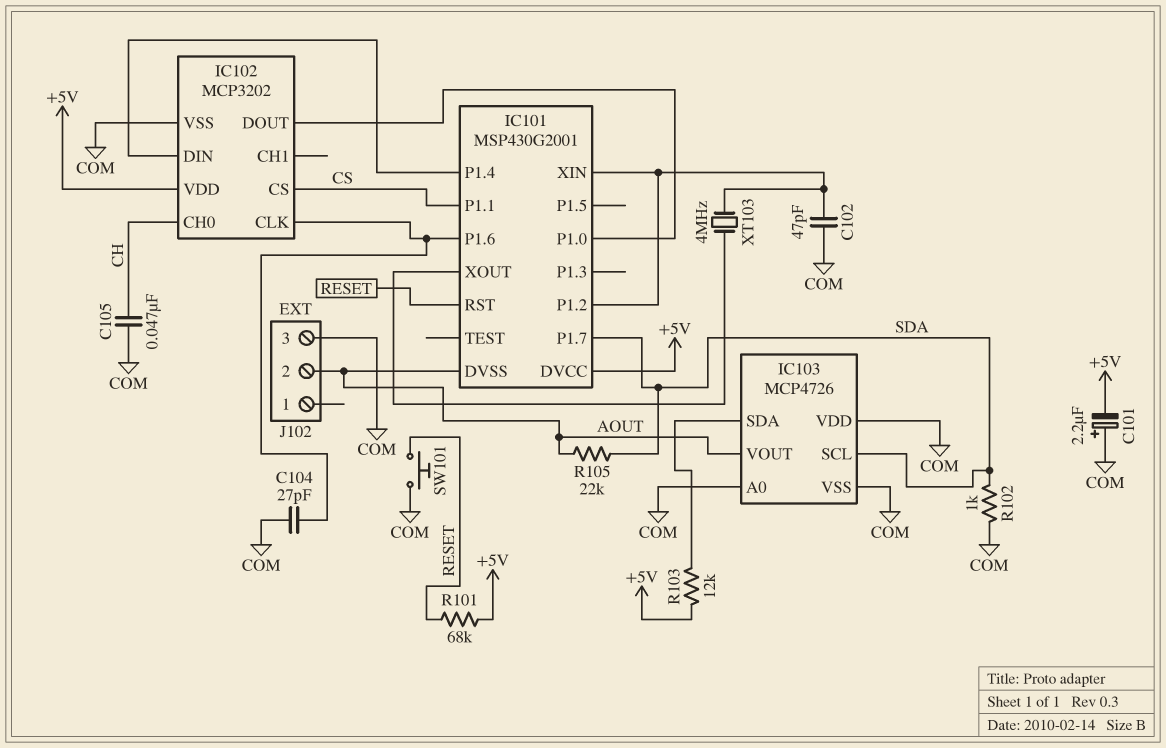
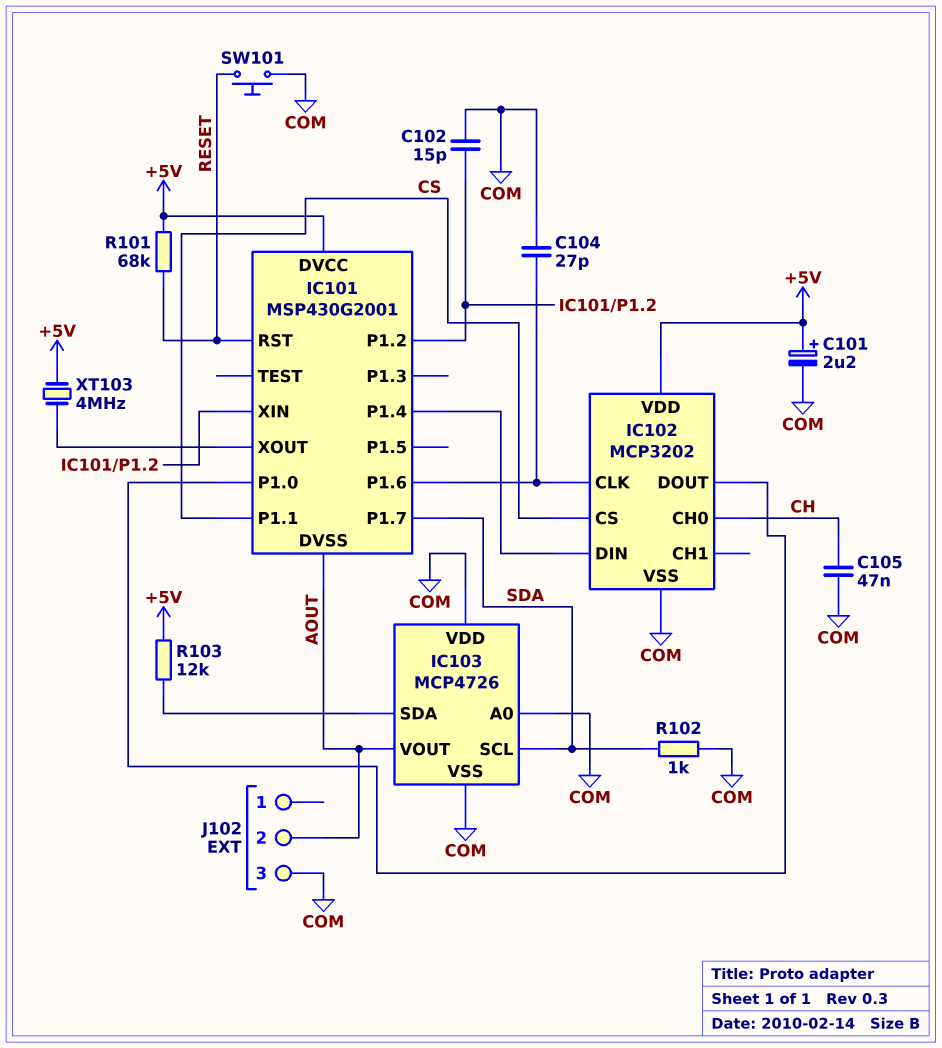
C101: 2.2uF (plus COM, minus +5V) -> 2.2uF (plus +5V, minus COM)
C102: 47pF (COM, IC101/P1.2) -> 15pF (COM, IC101/P1.2)
R105: 22k (AOUT, SDA) -> none
XT103: 4MHz (IC101/P1.2, IC101/XOUT) -> 4MHz (+5V, IC101/XOUT)

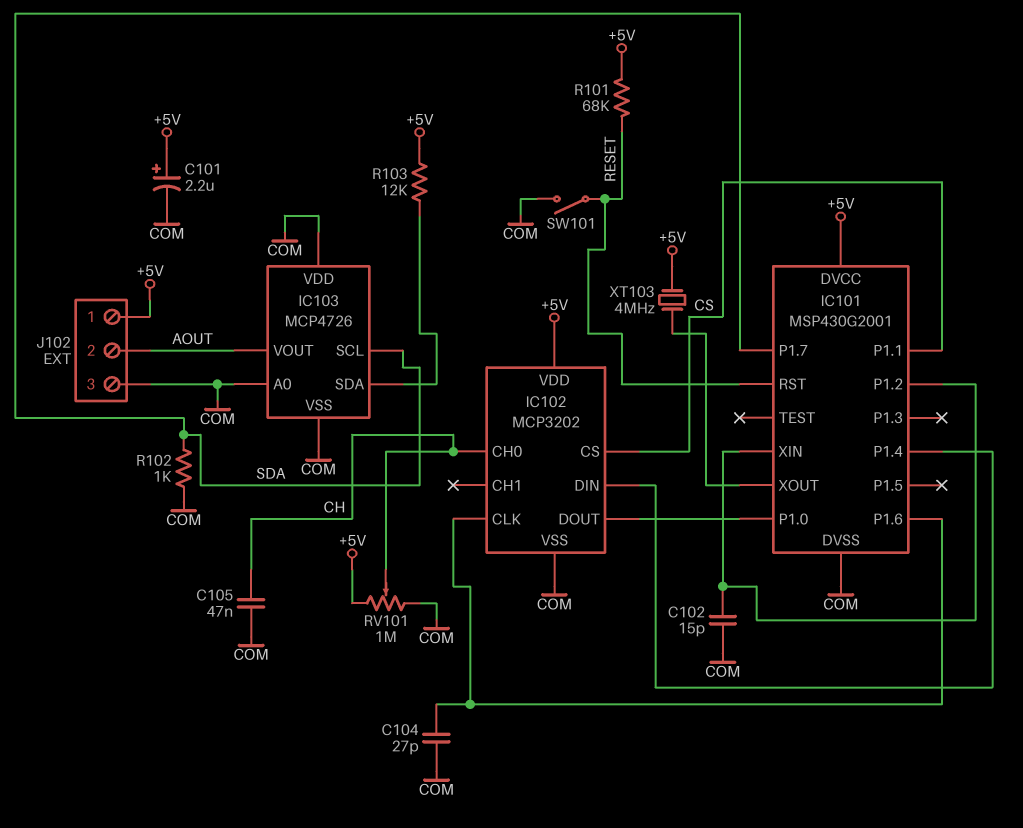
IC101 pin DVSS: AOUT -> COM
J102 pin 1: none -> +5V
RV101: none -> 1M (+5V, COM, wiper CH)
SW101: button (COM, RESET) -> switch (COM, RESET)

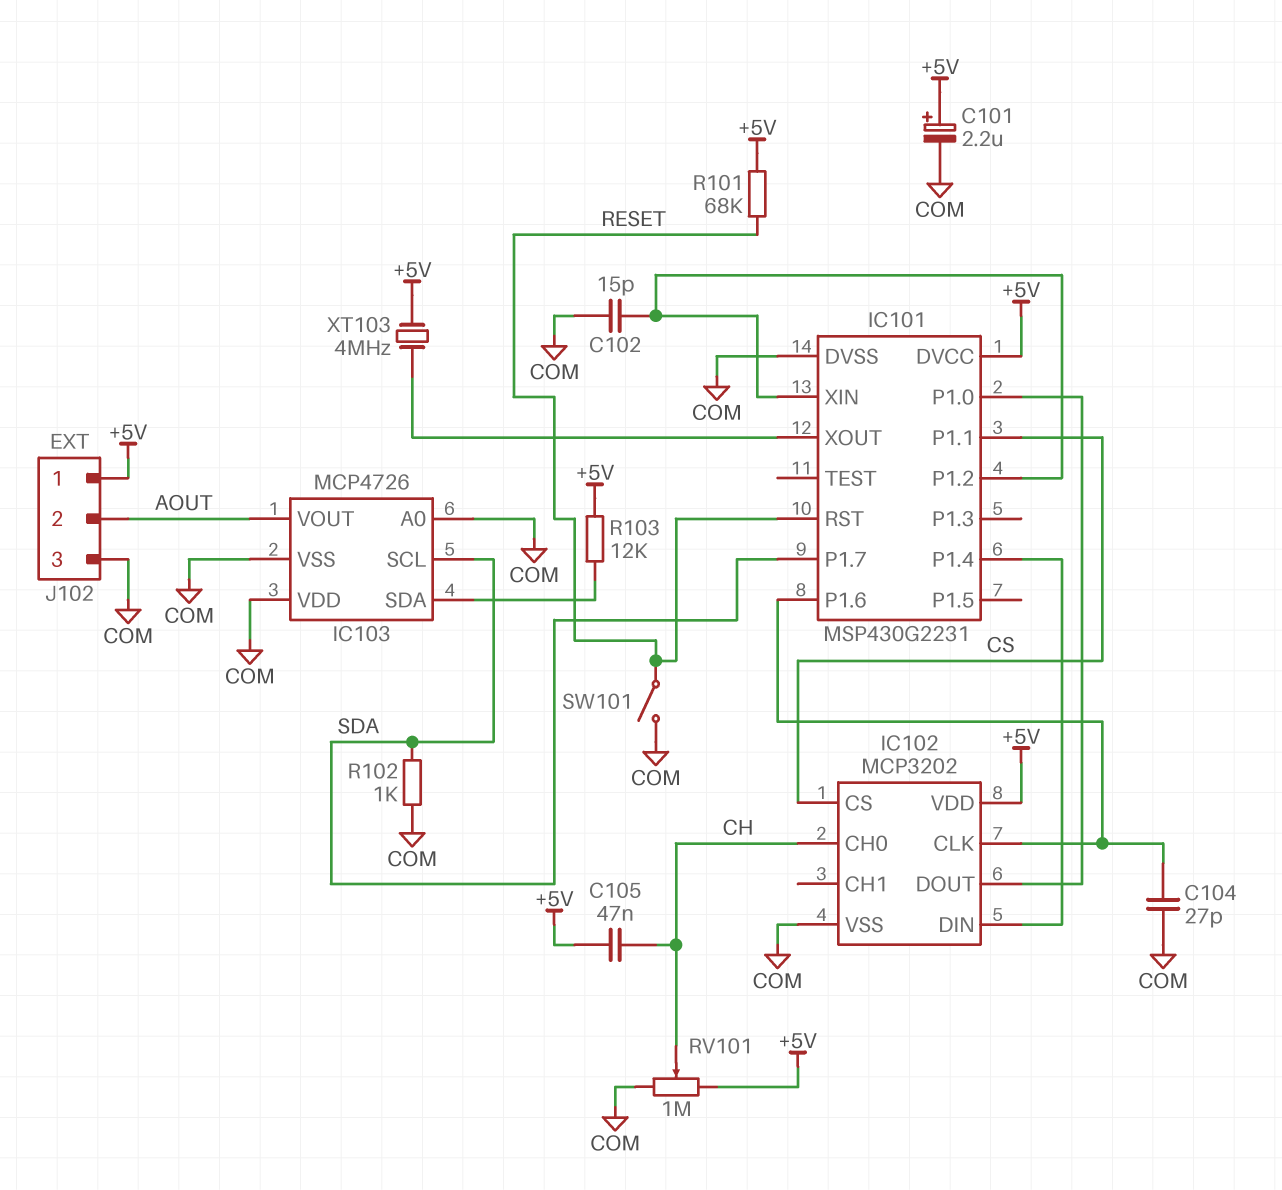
C105: 47nF (CH, COM) -> 47nF (+5V, CH)
IC101: MSP430G2001 -> MSP430G2231

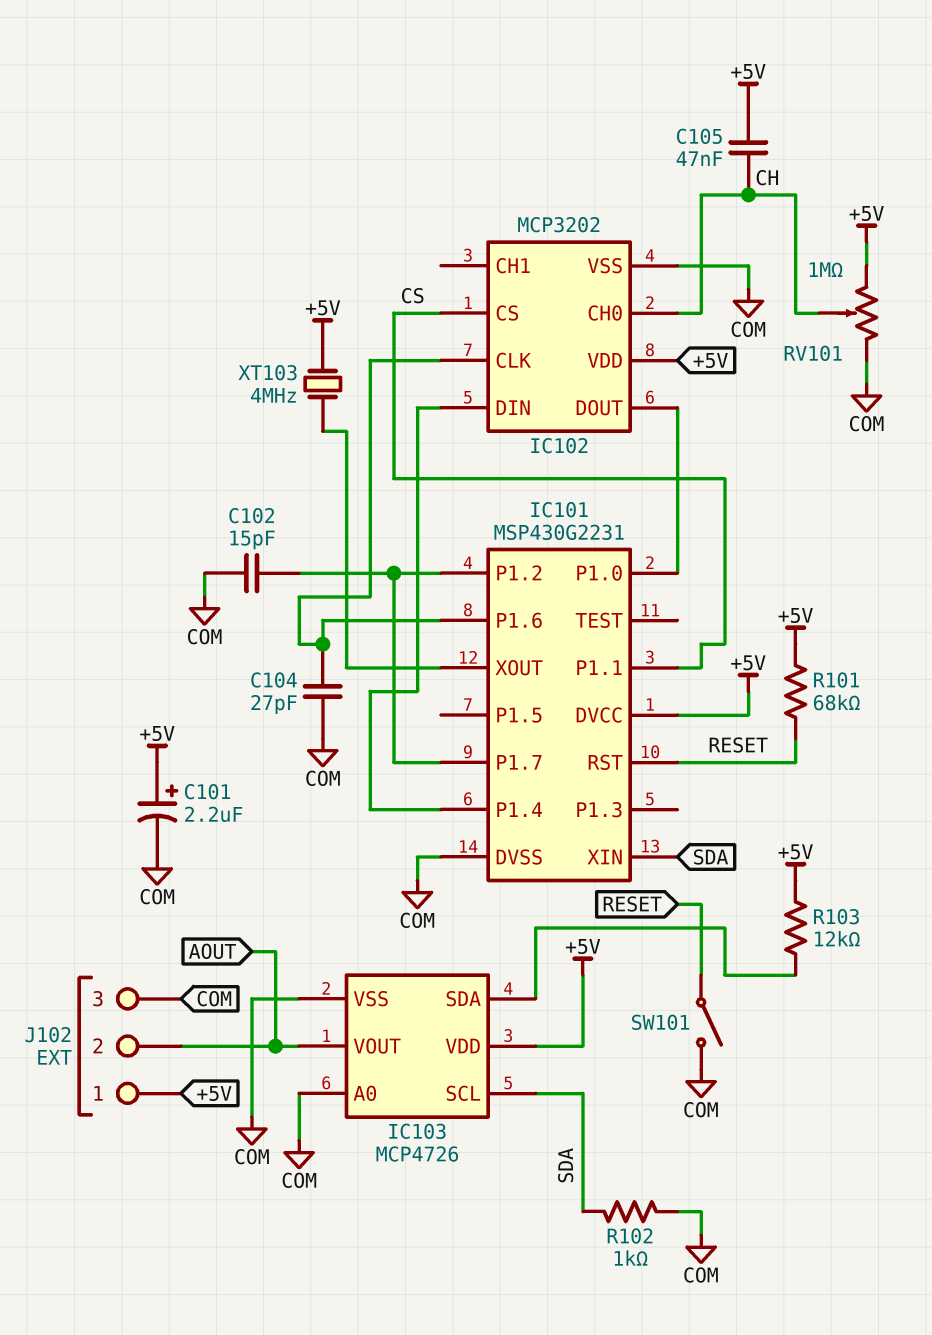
IC101 pin P1.7: SDA -> IC101/P1.2
IC101 pin XIN: IC101/P1.2 -> SDA
IC103 pin VDD: COM -> +5V

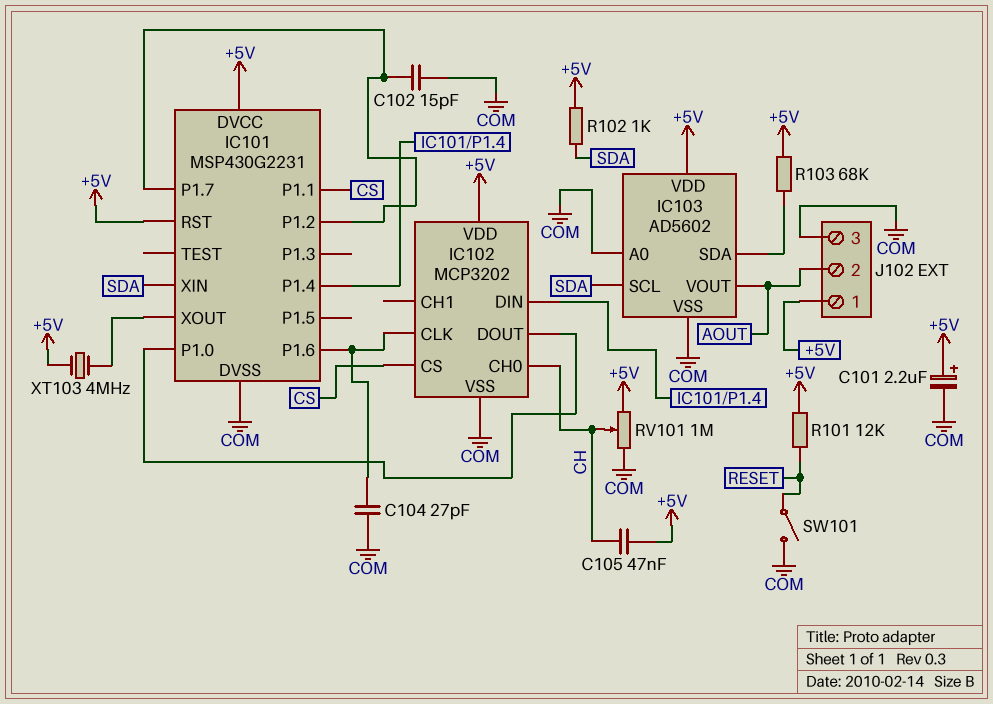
IC101 pin RST: RESET -> +5V
IC103: MCP4726 -> AD5602
R101: 68k (+5V, RESET) -> 12k (+5V, RESET)
R102: 1k (COM, SDA) -> 1k (+5V, SDA)
R103: 12k (+5V, IC103/SDA) -> 68k (+5V, IC103/SDA)

